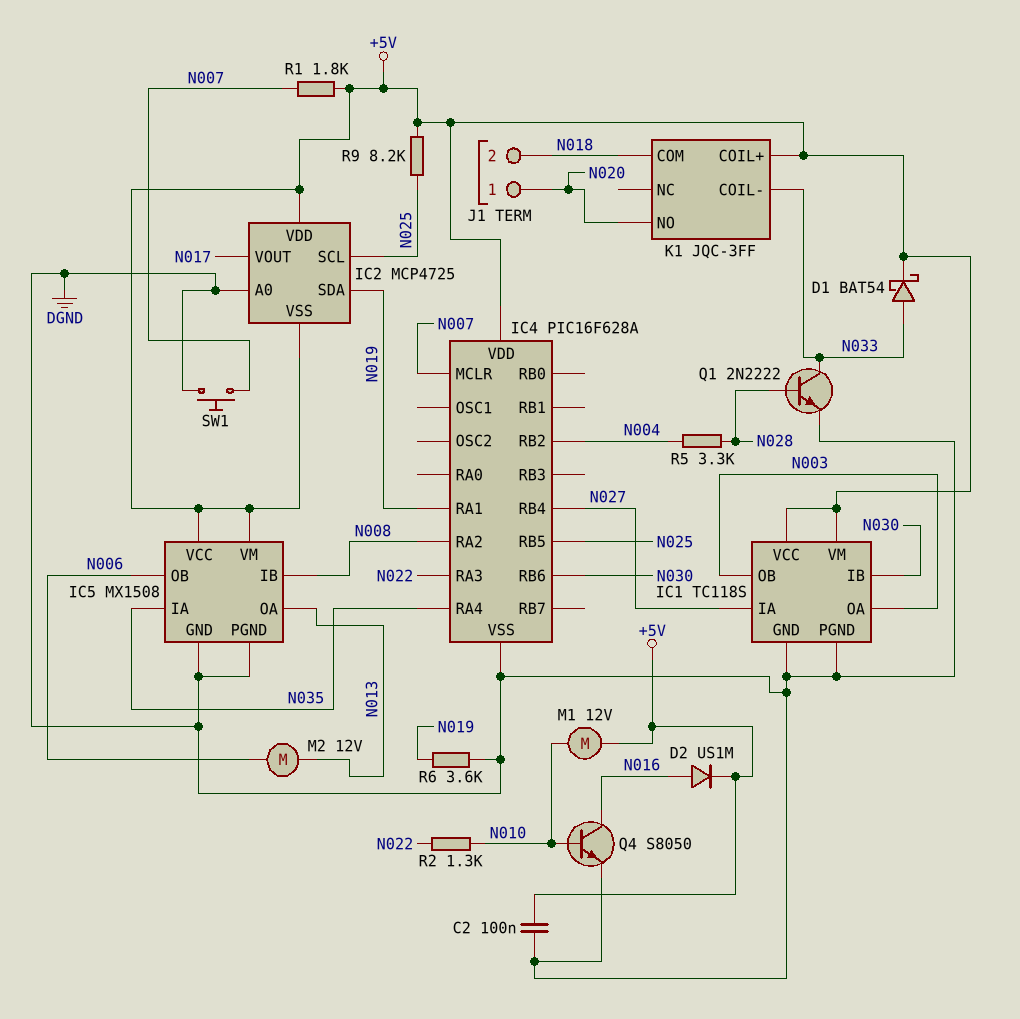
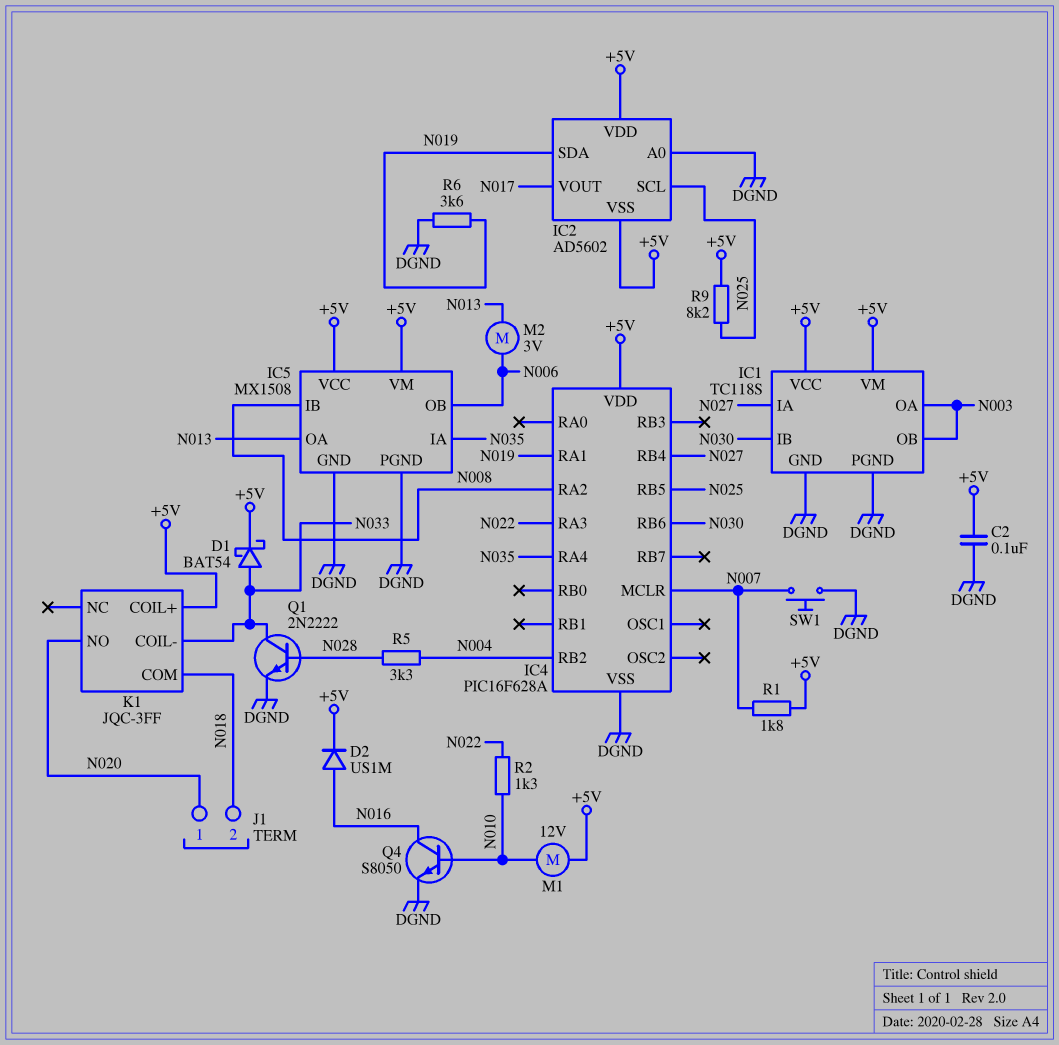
IC2: MCP4725 -> AD5602
M2: motor 12V (N006, N013) -> motor 3V (N006, N013)

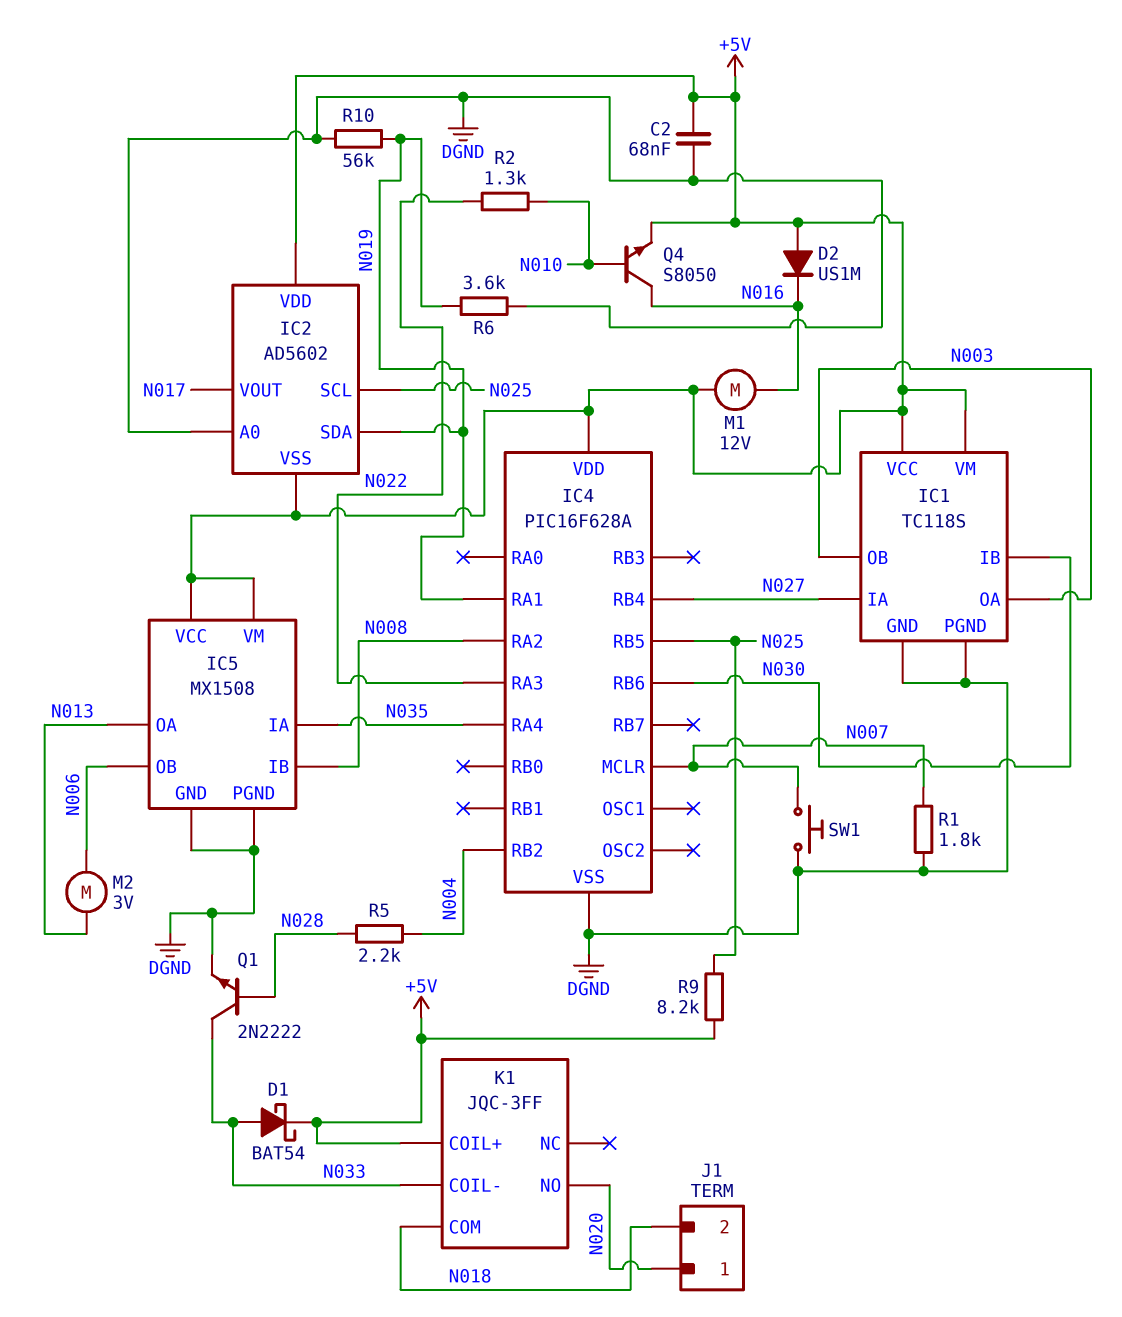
C2: 100nF (+5V, DGND) -> 68nF (+5V, DGND)
D2: diode US1M (A N016, K +5V) -> diode US1M (A +5V, K N016)
M1: motor 12V (+5V, N010) -> motor 12V (+5V, N016)
Q4: NPN S8050 (B N010, C N016, E DGND) -> NPN S8050 (B N010, C N016, E +5V)
R1: 1.8k (+5V, N007) -> 1.8k (DGND, N007)
R5: 3.3k (N004, N028) -> 2.2k (N004, N028)
R10: none -> 56k (DGND, N019)

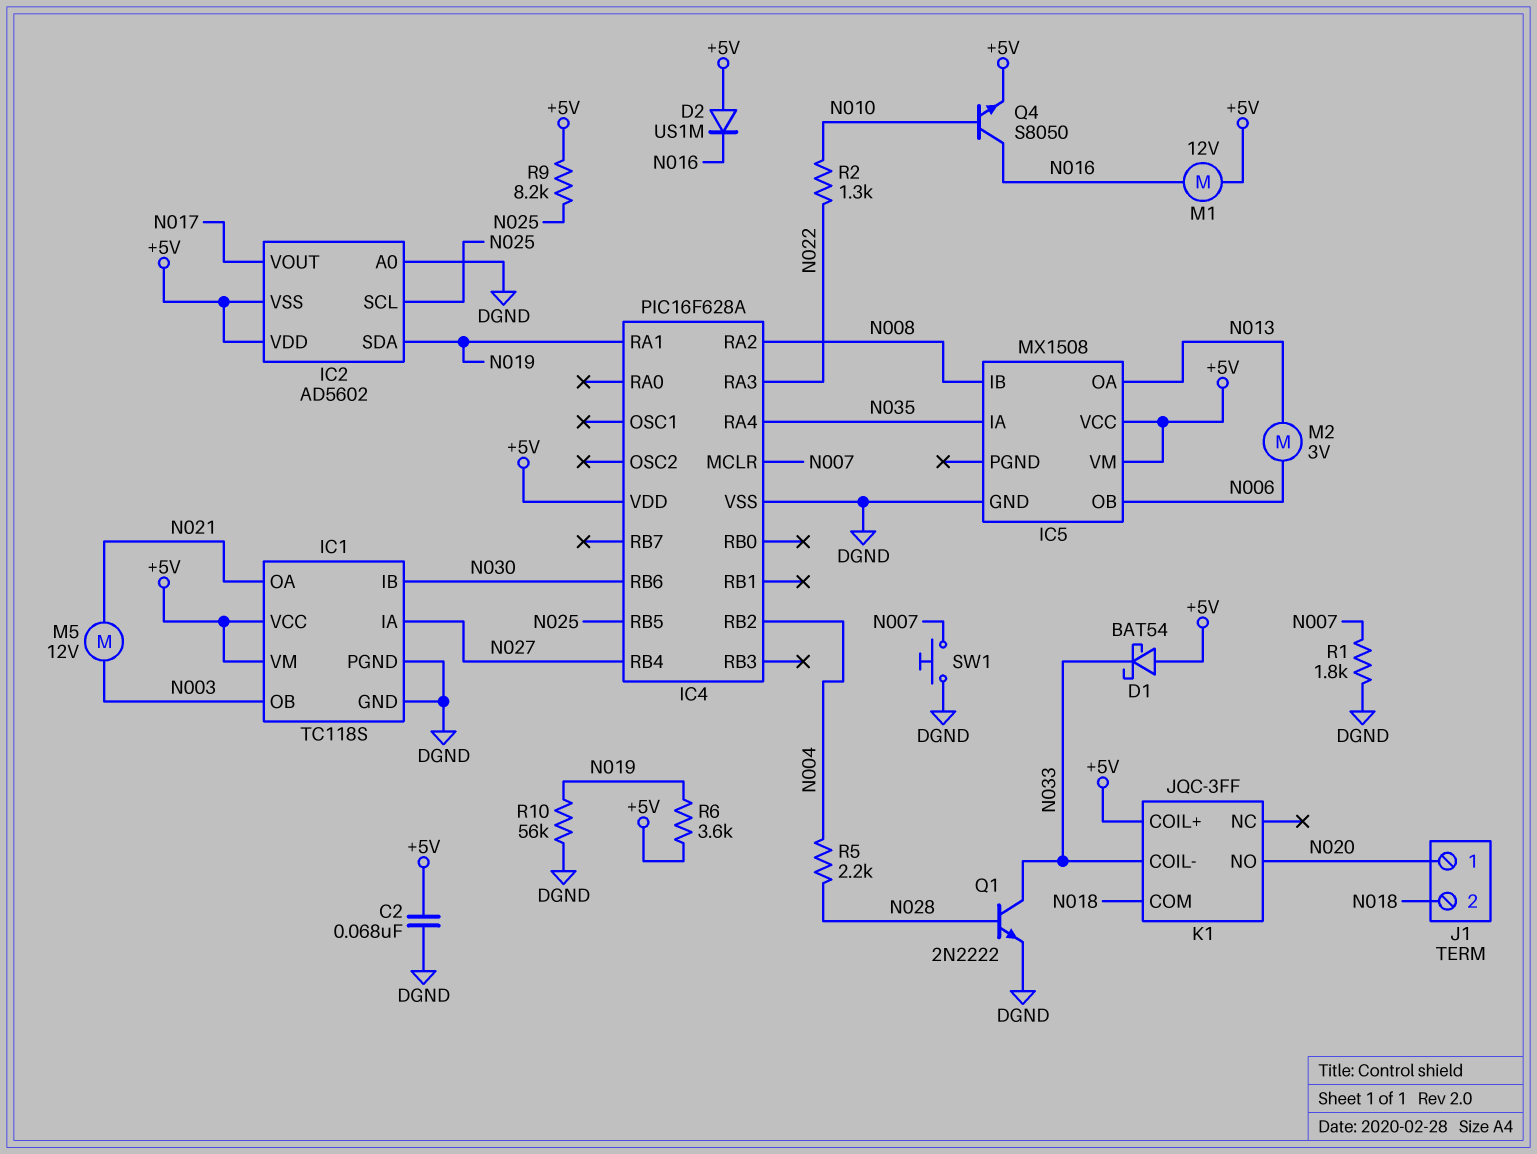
D1: schottky BAT54 (A N033, K +5V) -> schottky BAT54 (A +5V, K N033)
IC1 pin OA: N003 -> N021
IC5 pin PGND: DGND -> none
M5: none -> motor 12V (N003, N021)
R6: 3.6k (DGND, N019) -> 3.6k (+5V, N019)

